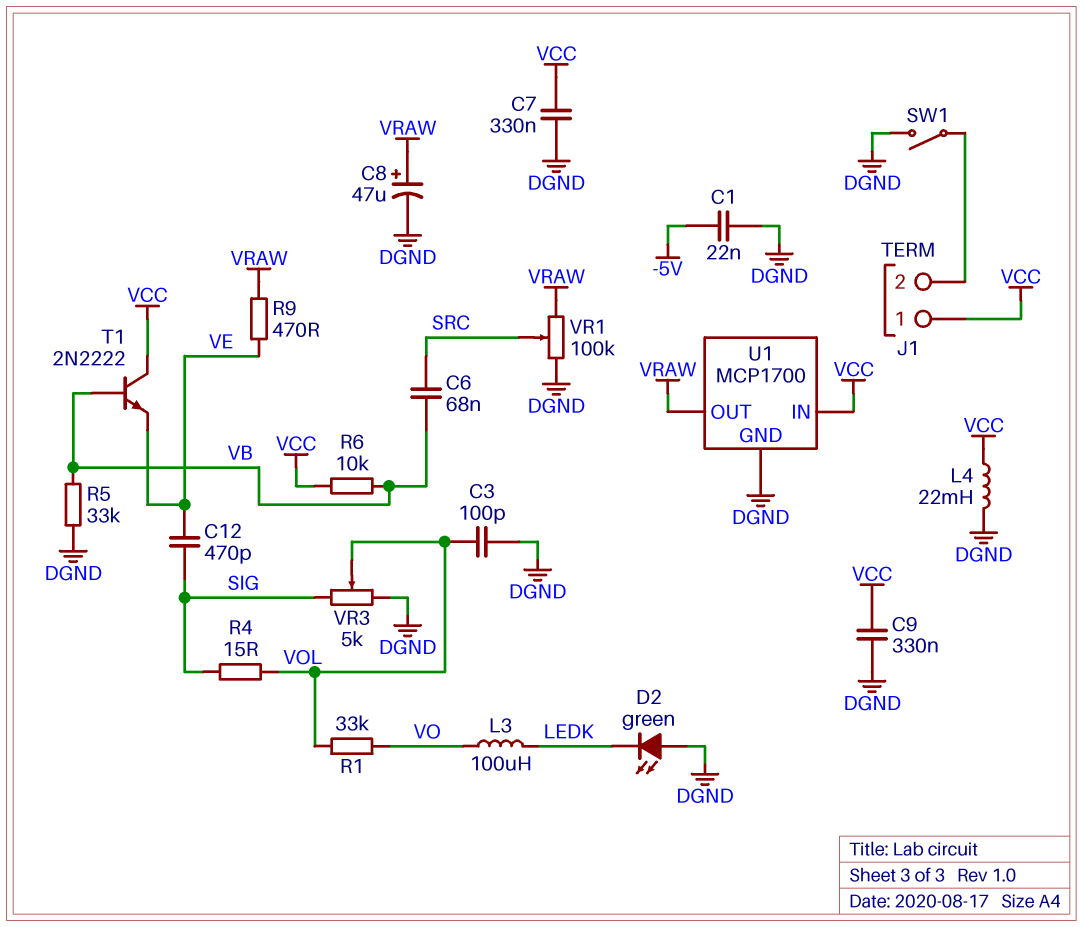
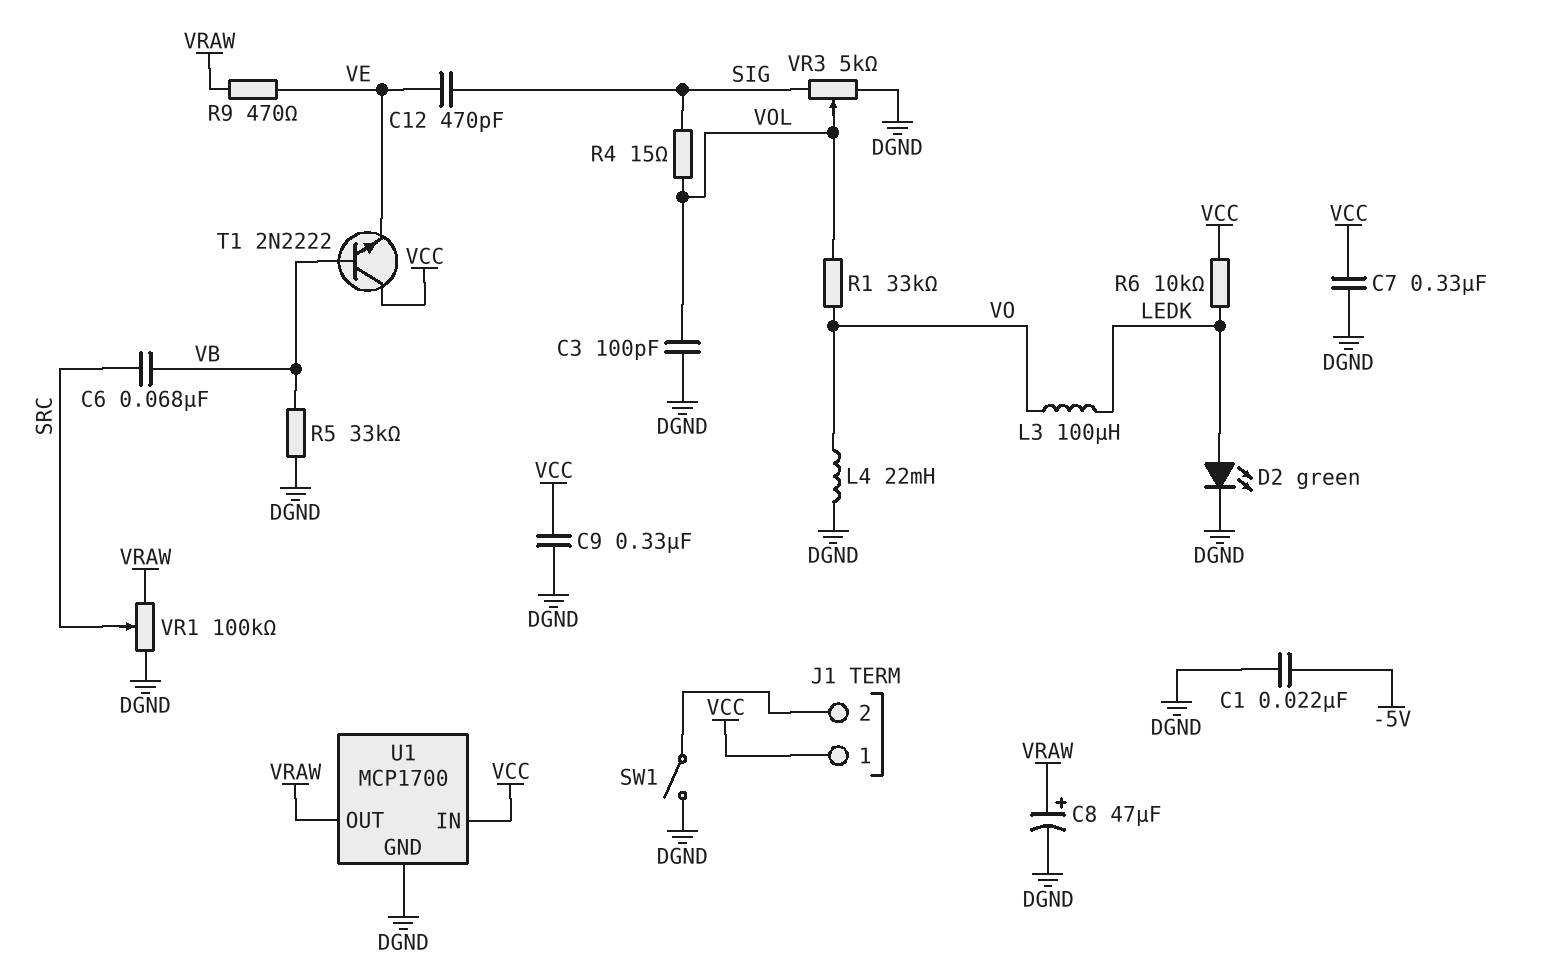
D2: LED green (A DGND, K LEDK) -> LED green (A LEDK, K DGND)
L4: 22mH (DGND, VCC) -> 22mH (DGND, VO)
R6: 10k (VB, VCC) -> 10k (LEDK, VCC)

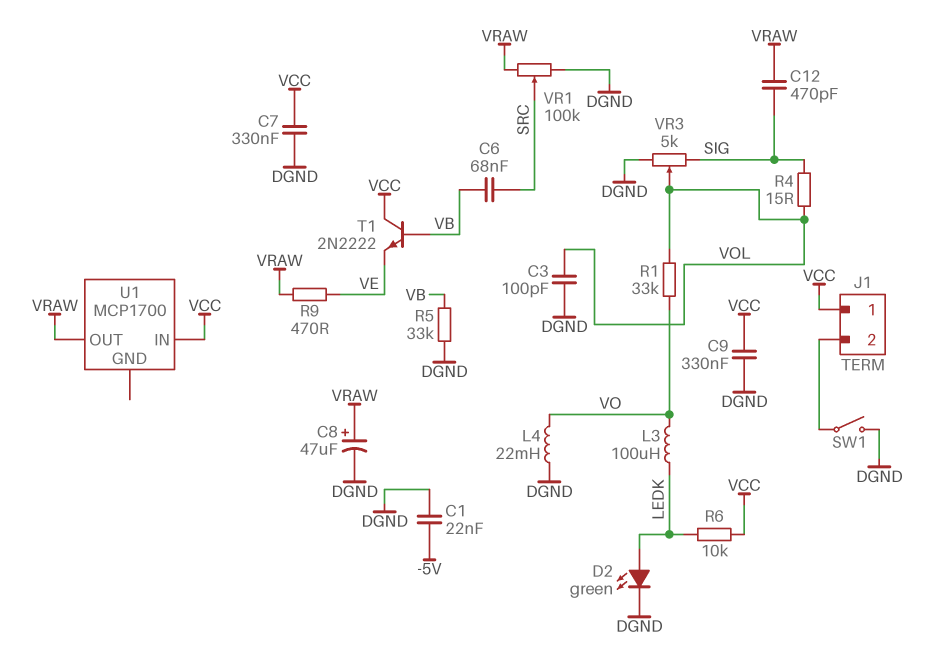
C12: 470pF (SIG, VE) -> 470pF (SIG, VRAW)
U1 pin GND: DGND -> none

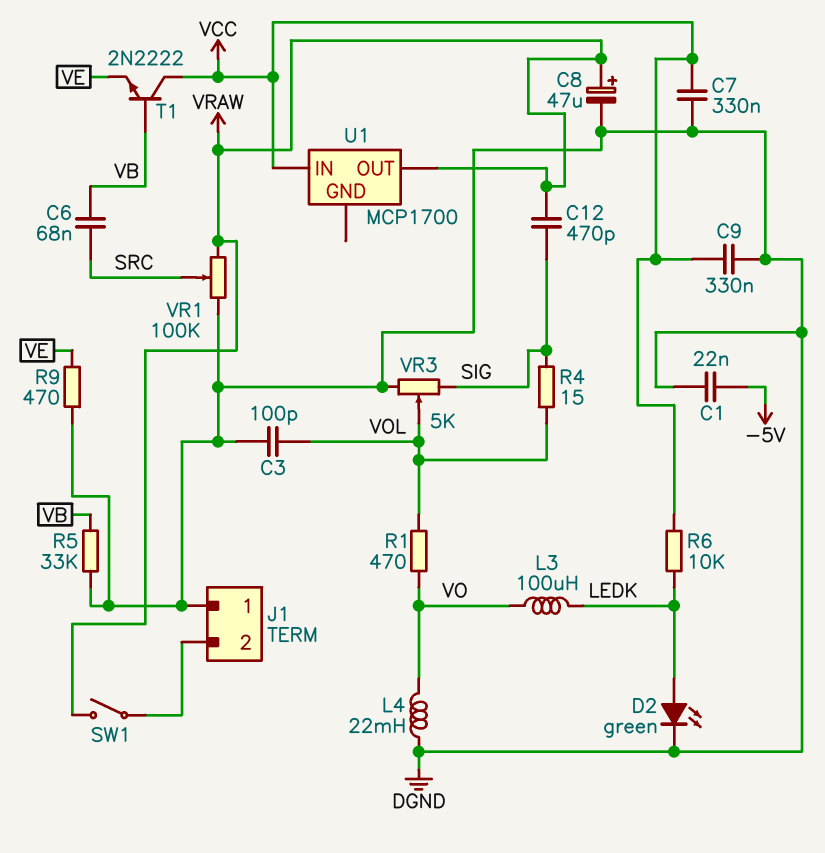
J1 pin 1: VCC -> DGND
R1: 33k (VO, VOL) -> 470 (VO, VOL)
R9: 470 (VE, VRAW) -> 470 (DGND, VE)
SW1: switch (DGND, J1/2) -> switch (J1/2, VRAW)

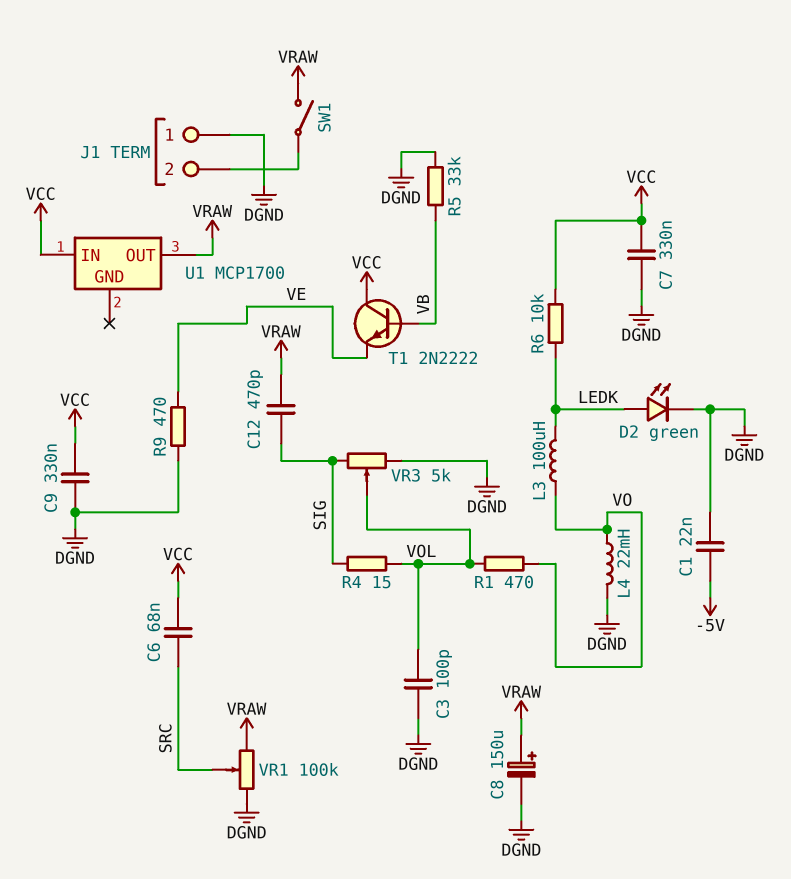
C6: 68nF (SRC, VB) -> 68nF (SRC, VCC)
C8: 47uF (plus VRAW, minus DGND) -> 150uF (plus VRAW, minus DGND)

